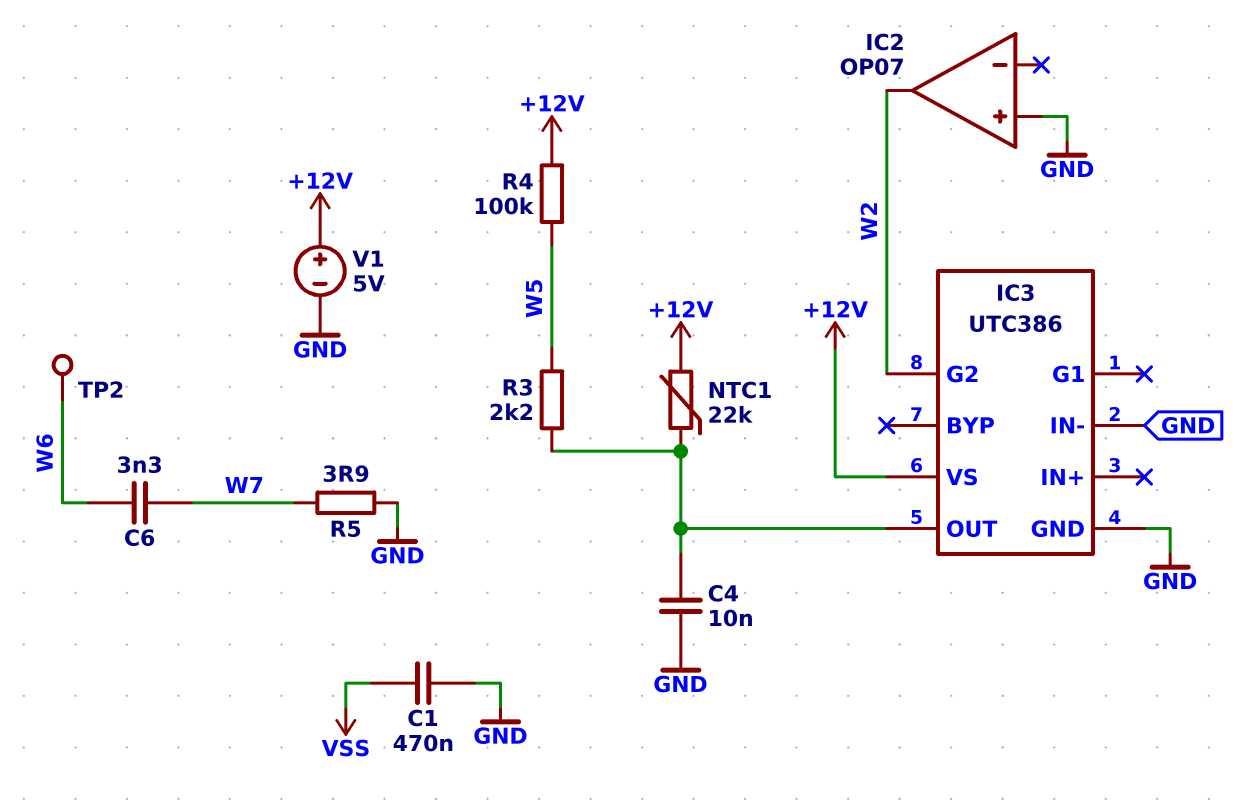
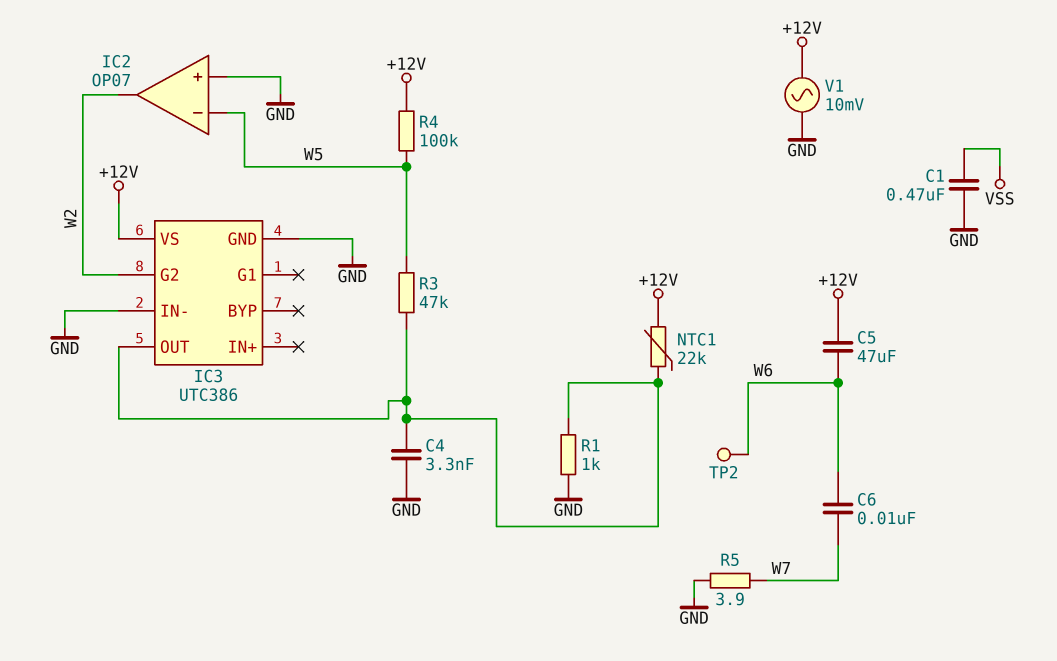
C4: 10nF (GND, IC3/OUT) -> 3.3nF (GND, IC3/OUT)
C5: none -> 47uF (+12V, W6)
C6: 3.3nF (W6, W7) -> 10nF (W6, W7)
IC2 pin in-: none -> W5
R1: none -> 1k (GND, IC3/OUT)
R3: 2.2k (IC3/OUT, W5) -> 47k (IC3/OUT, W5)
V1: 5V (plus +12V, minus GND) -> AC 10mV (+12V, GND)

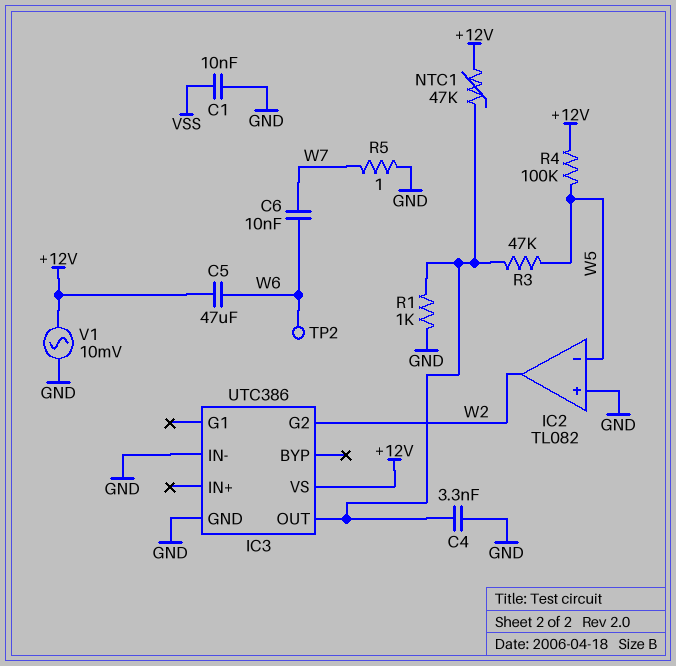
C1: 470nF (GND, VSS) -> 10nF (GND, VSS)
IC2: OP07 -> TL082
NTC1: 22k (+12V, IC3/OUT) -> 47k (+12V, IC3/OUT)
R5: 3.9 (GND, W7) -> 1 (GND, W7)

